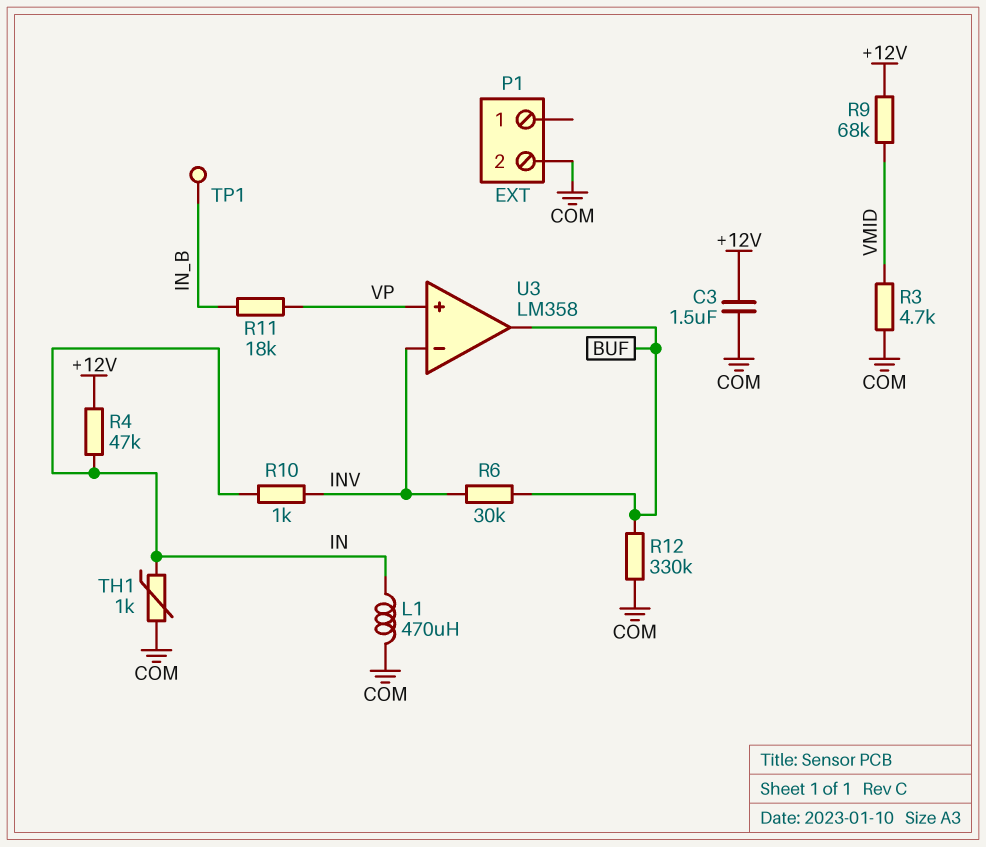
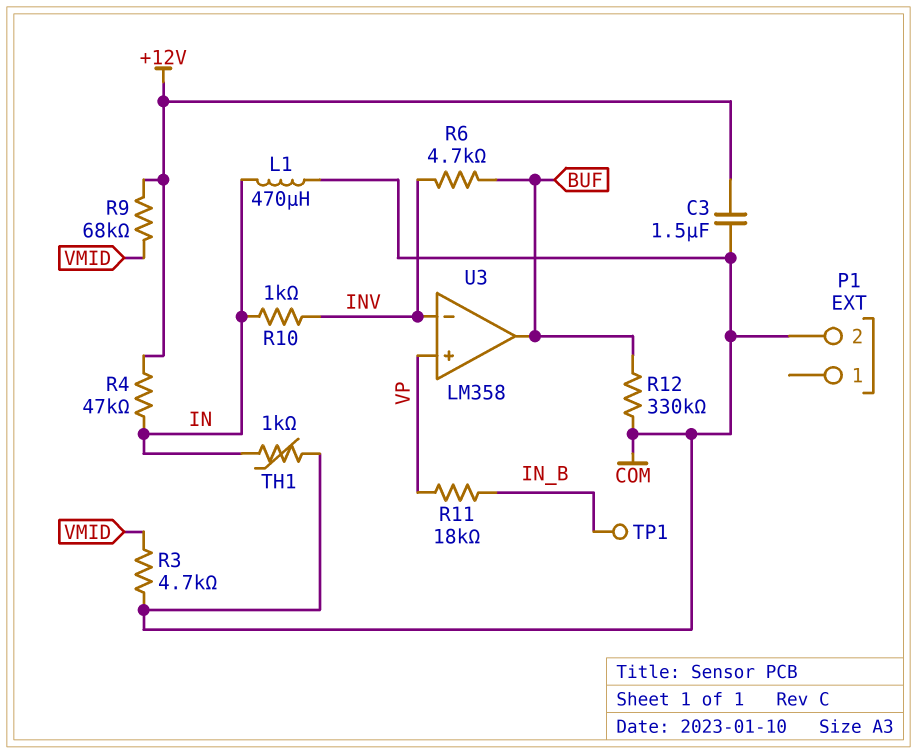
R6: 30k (BUF, INV) -> 4.7k (BUF, INV)

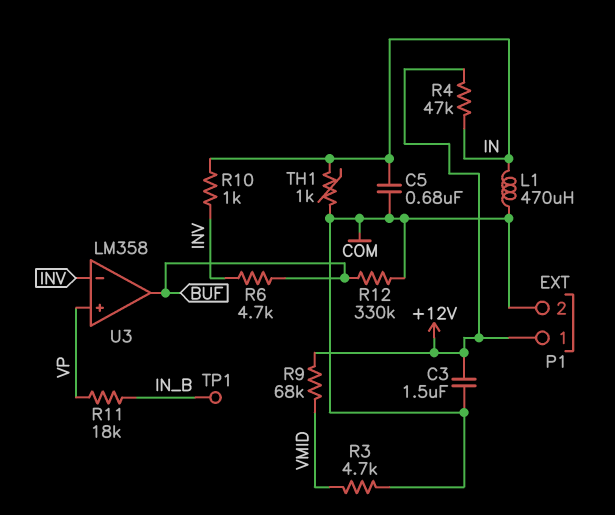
C5: none -> 680nF (COM, IN)
P1 pin 1: none -> +12V

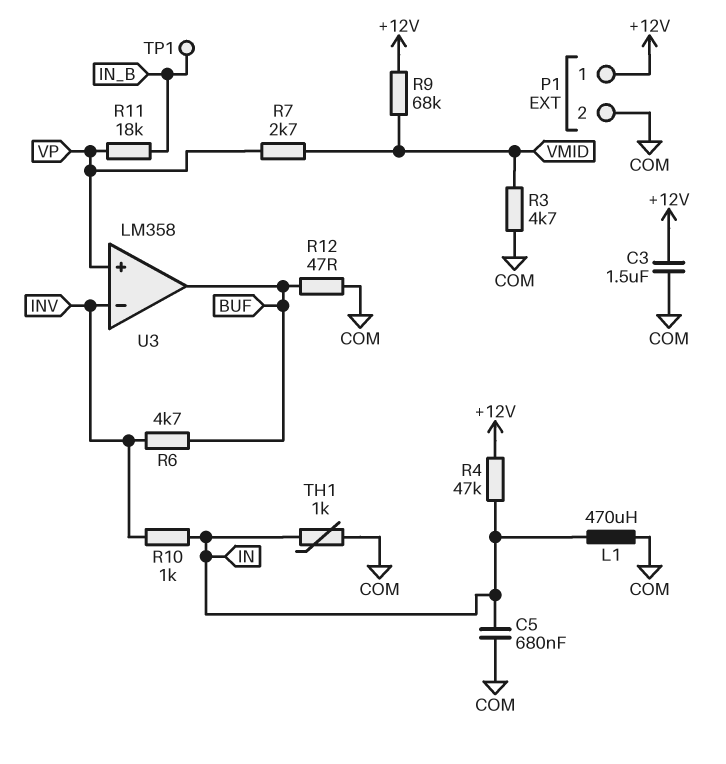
R7: none -> 2.7k (VMID, VP)
R12: 330k (BUF, COM) -> 47 (BUF, COM)

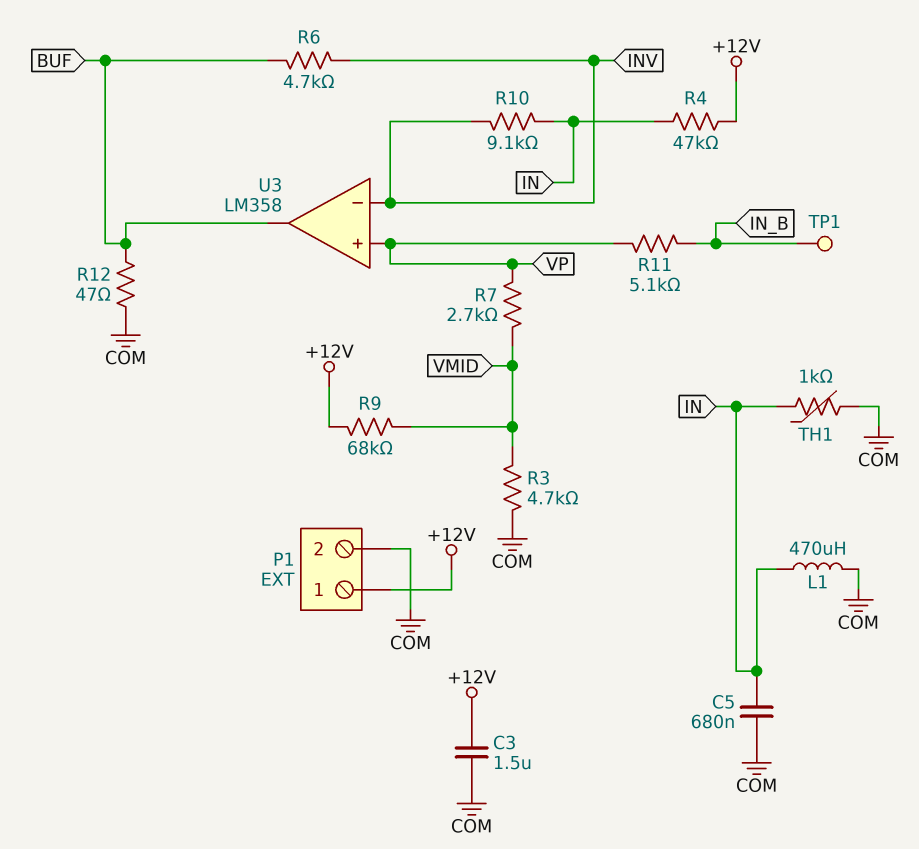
R10: 1k (IN, INV) -> 9.1k (IN, INV)
R11: 18k (IN_B, VP) -> 5.1k (IN_B, VP)

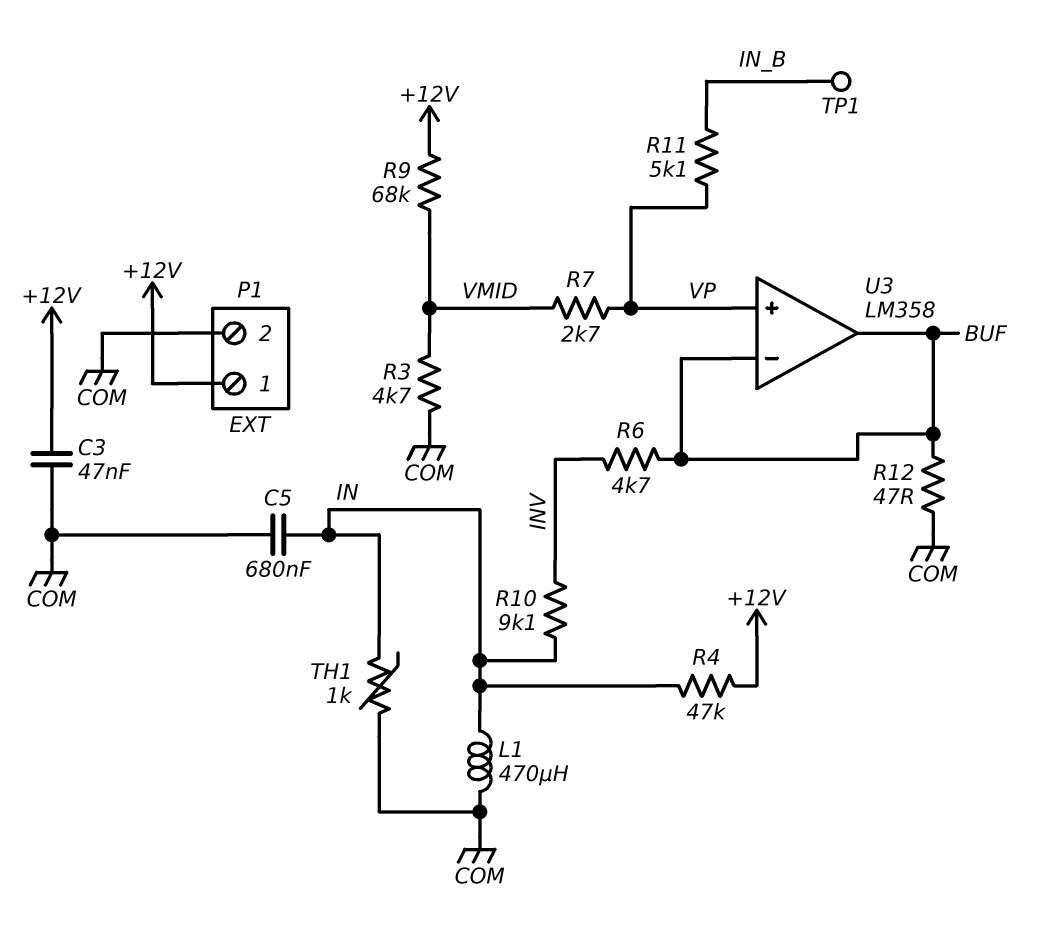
C3: 1.5uF (+12V, COM) -> 47nF (+12V, COM)
U3 pin in-: INV -> BUF

